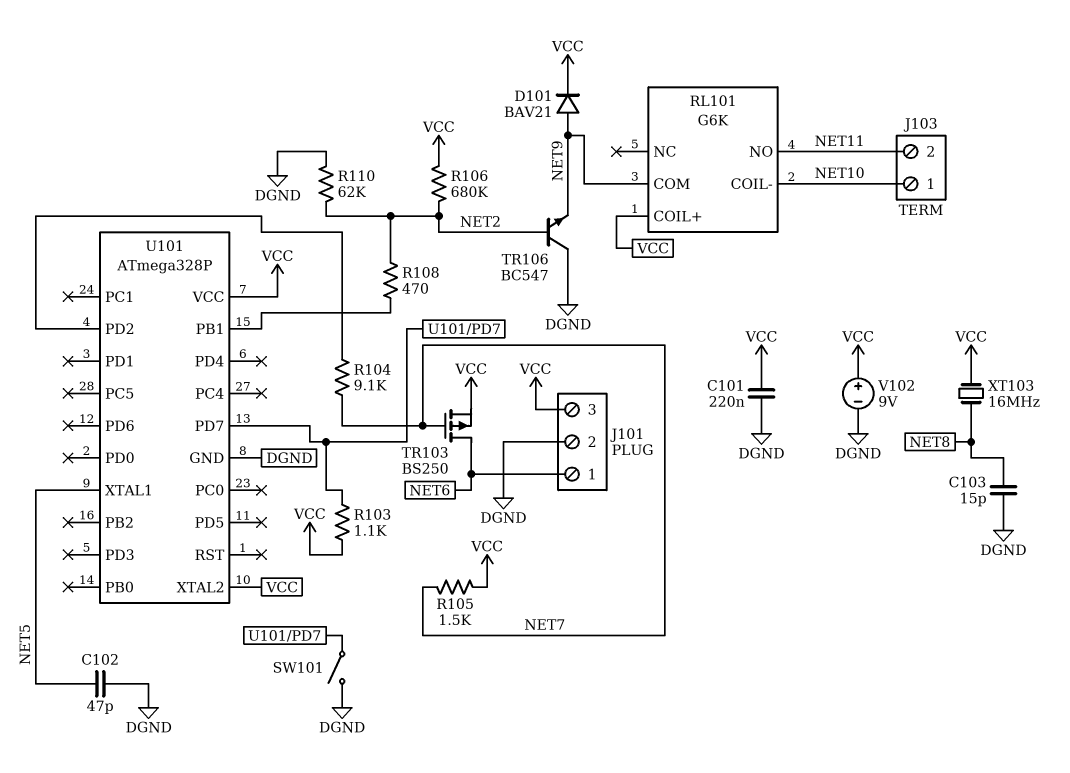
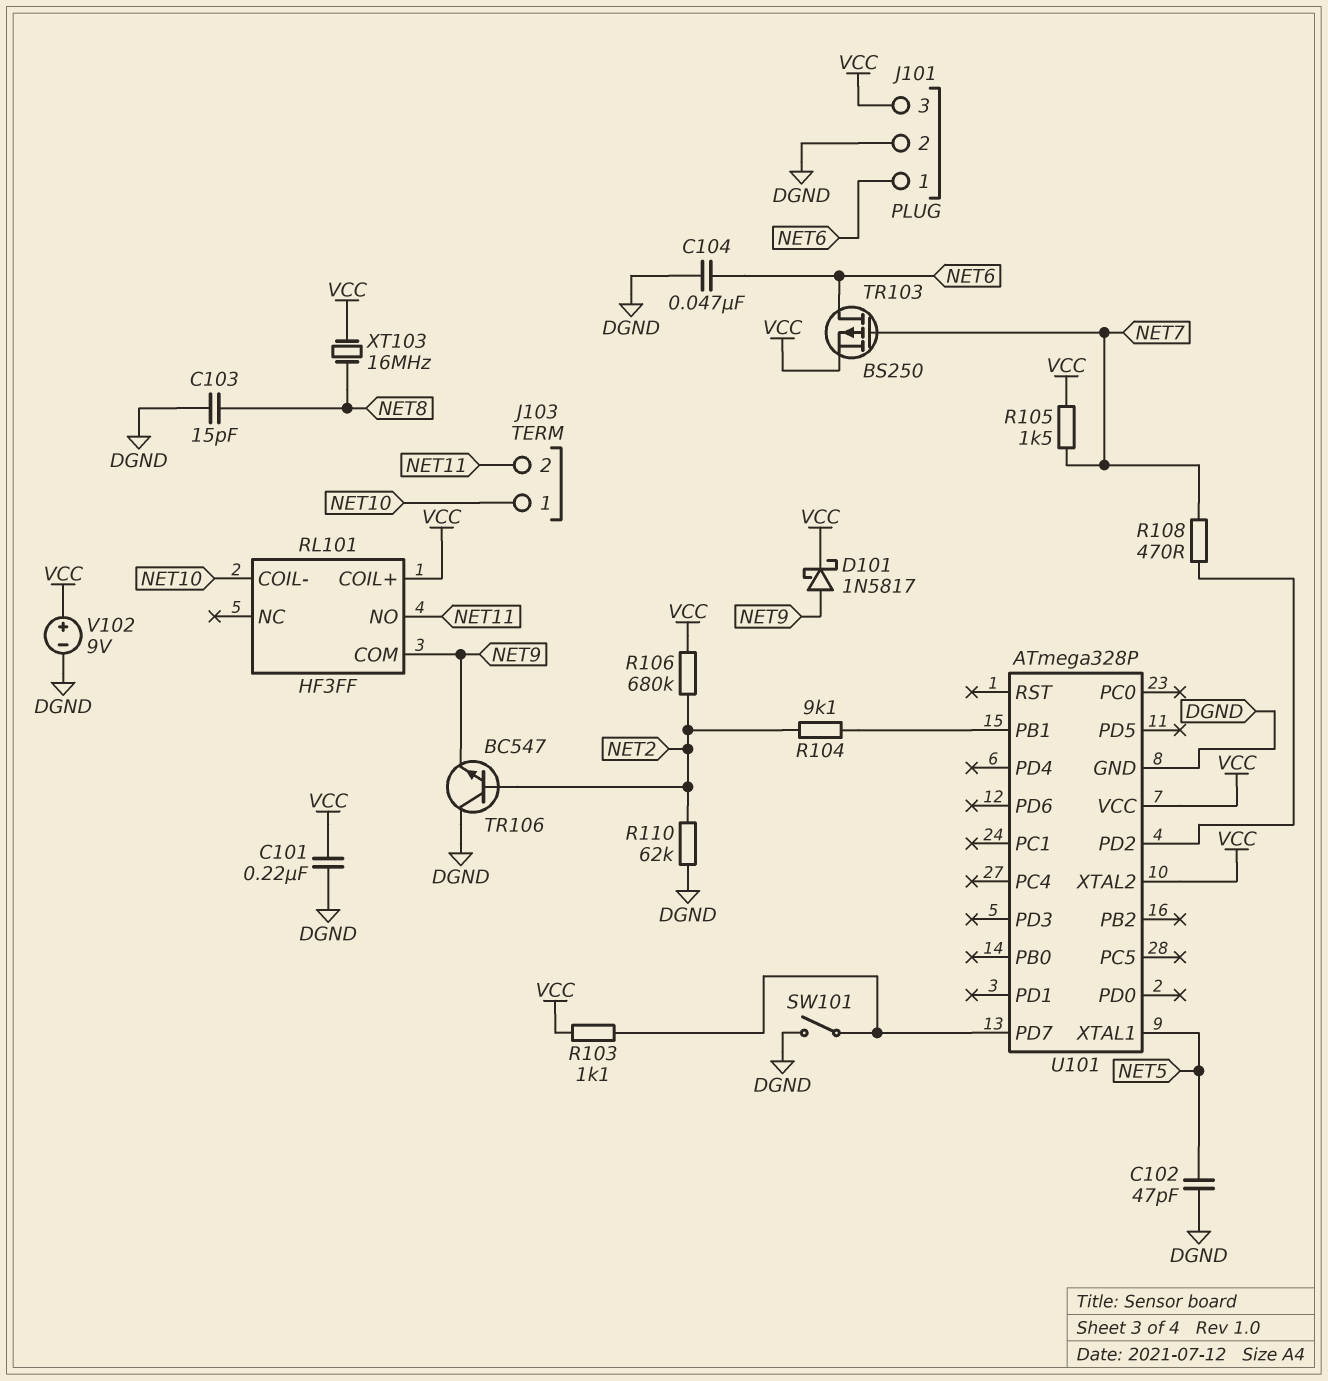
C104: none -> 47nF (DGND, NET6)
D101: diode BAV21 (A NET9, K VCC) -> schottky 1N5817 (A NET9, K VCC)
R104: 9.1k (NET7, U101/PD2) -> 9.1k (NET2, U101/PB1)
R108: 470 (NET2, U101/PB1) -> 470 (NET7, U101/PD2)
RL101: G6K -> HF3FF

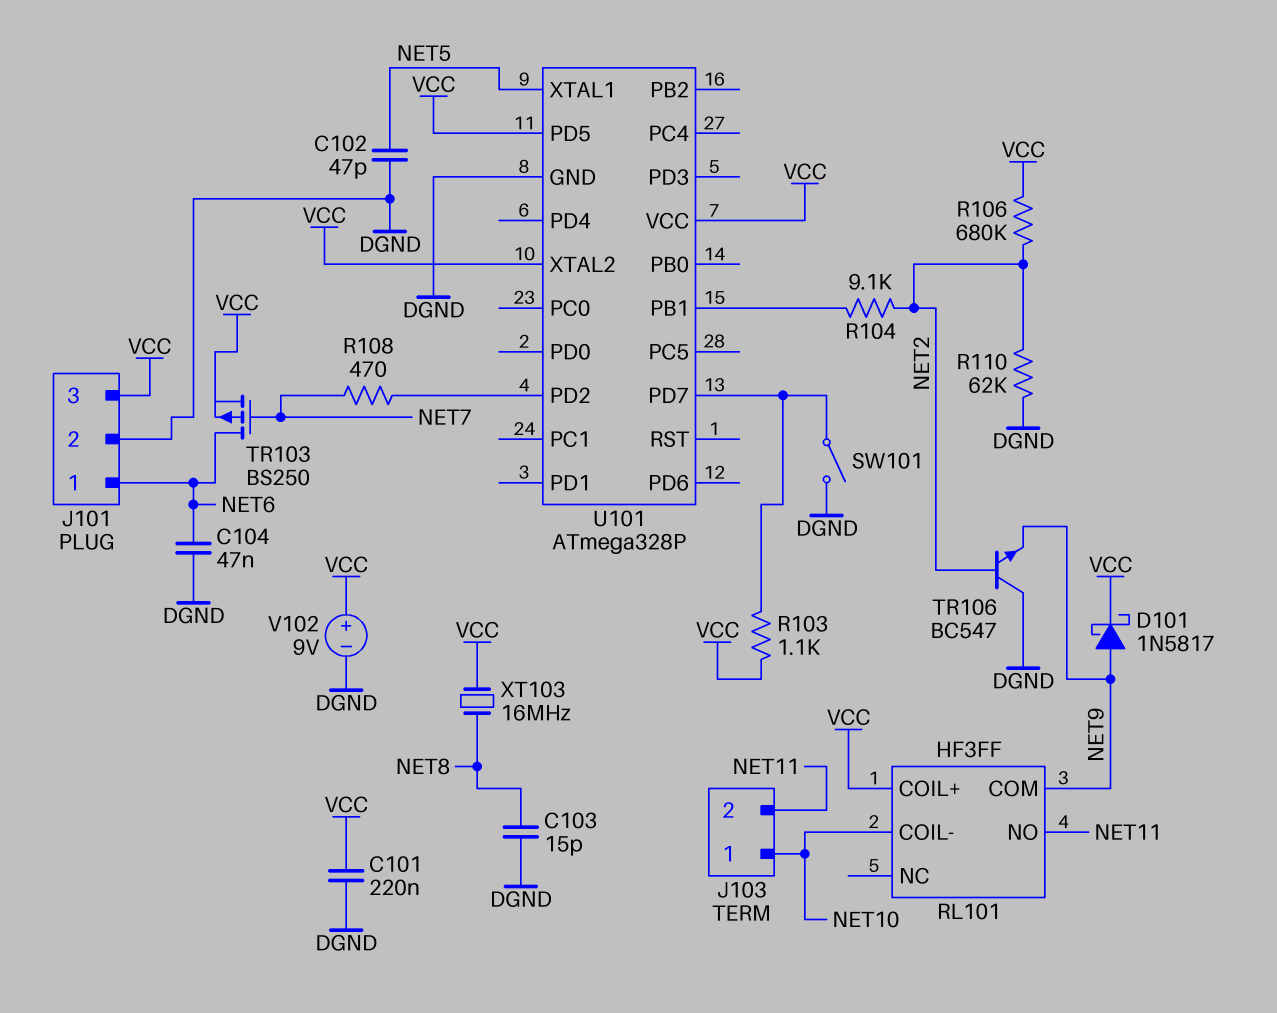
R105: 1.5k (NET7, VCC) -> none
U101 pin PD5: none -> VCC

